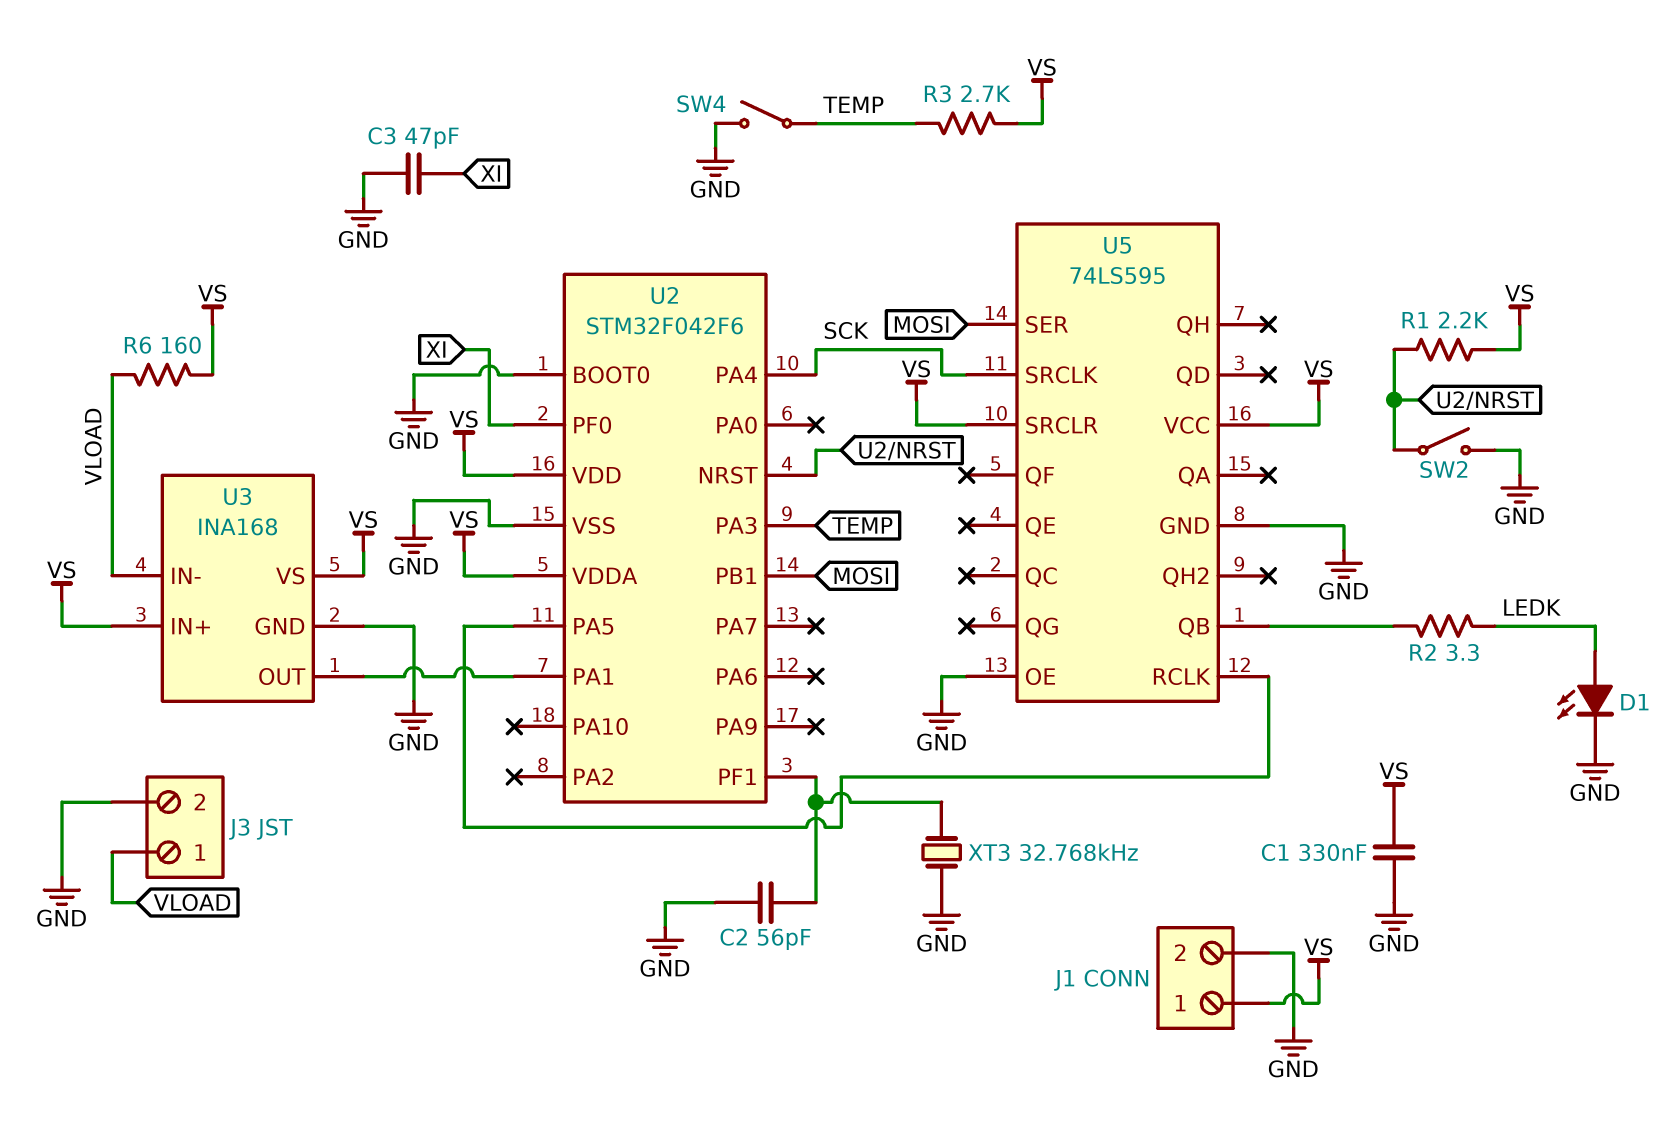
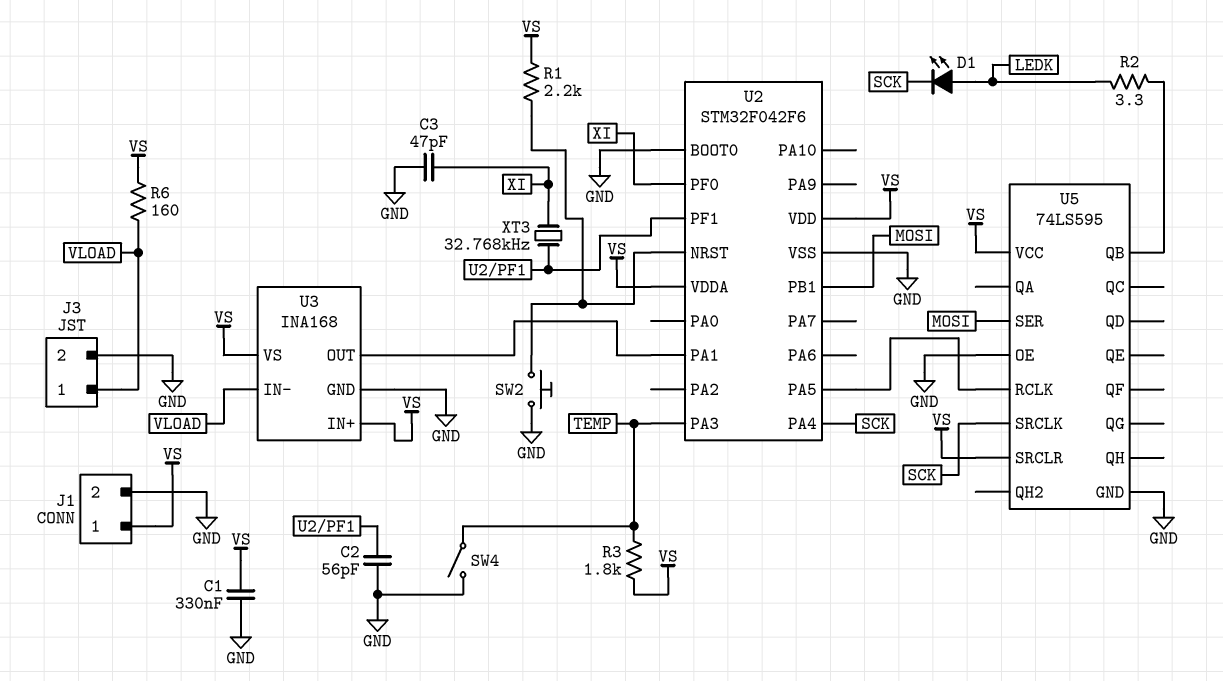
D1: LED (A LEDK, K GND) -> LED (A LEDK, K SCK)
R3: 2.7k (TEMP, VS) -> 1.8k (TEMP, VS)
SW2: switch (GND, U2/NRST) -> button (GND, U2/NRST)
XT3: 32.768kHz (GND, U2/PF1) -> 32.768kHz (U2/PF1, XI)

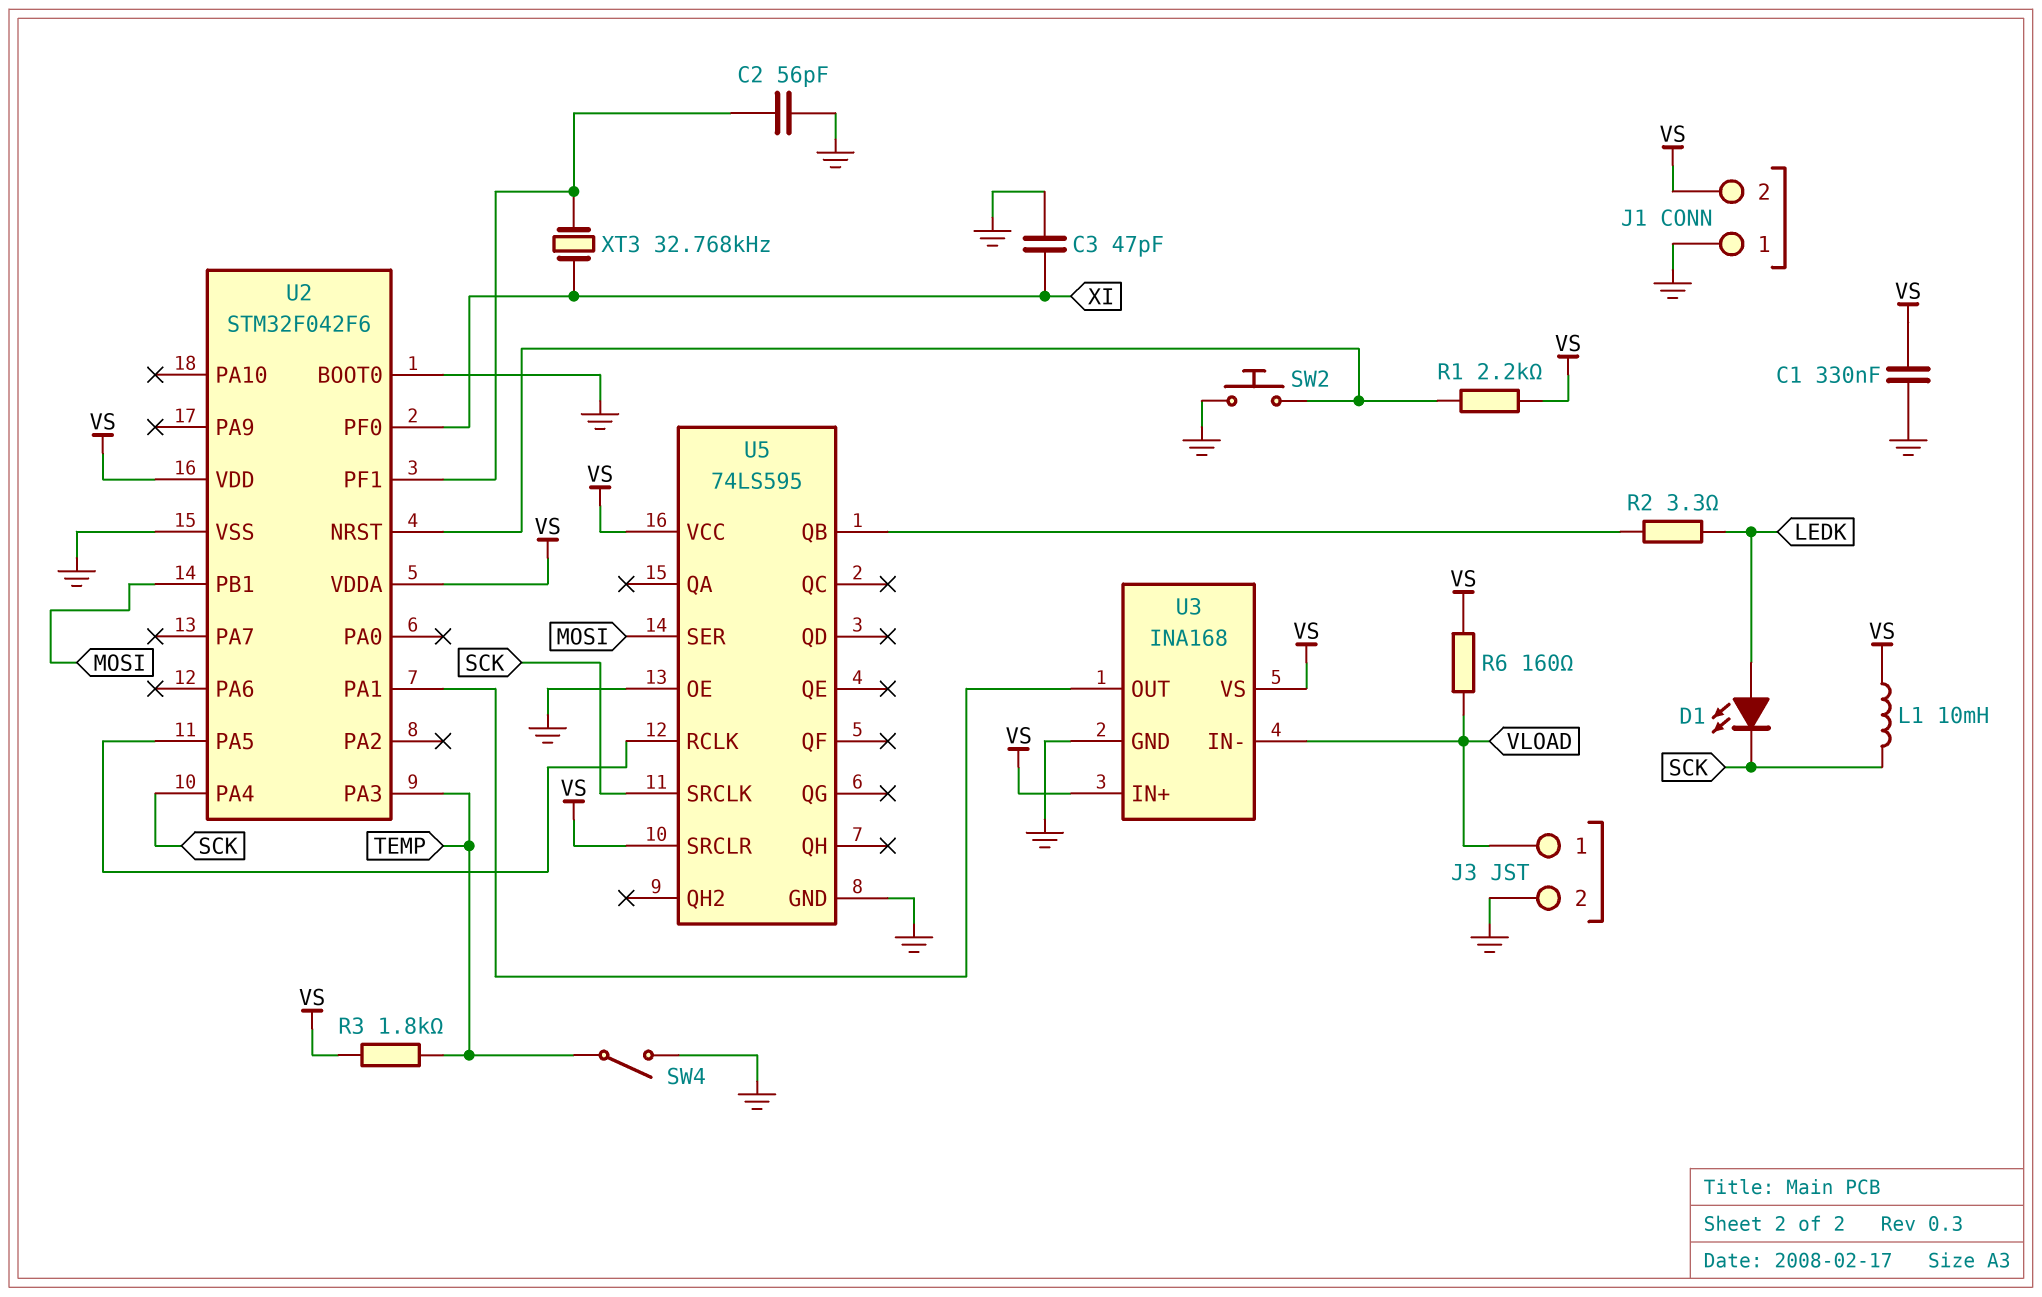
J1 pin 1: VS -> GND
J1 pin 2: GND -> VS
L1: none -> 10mH (SCK, VS)

